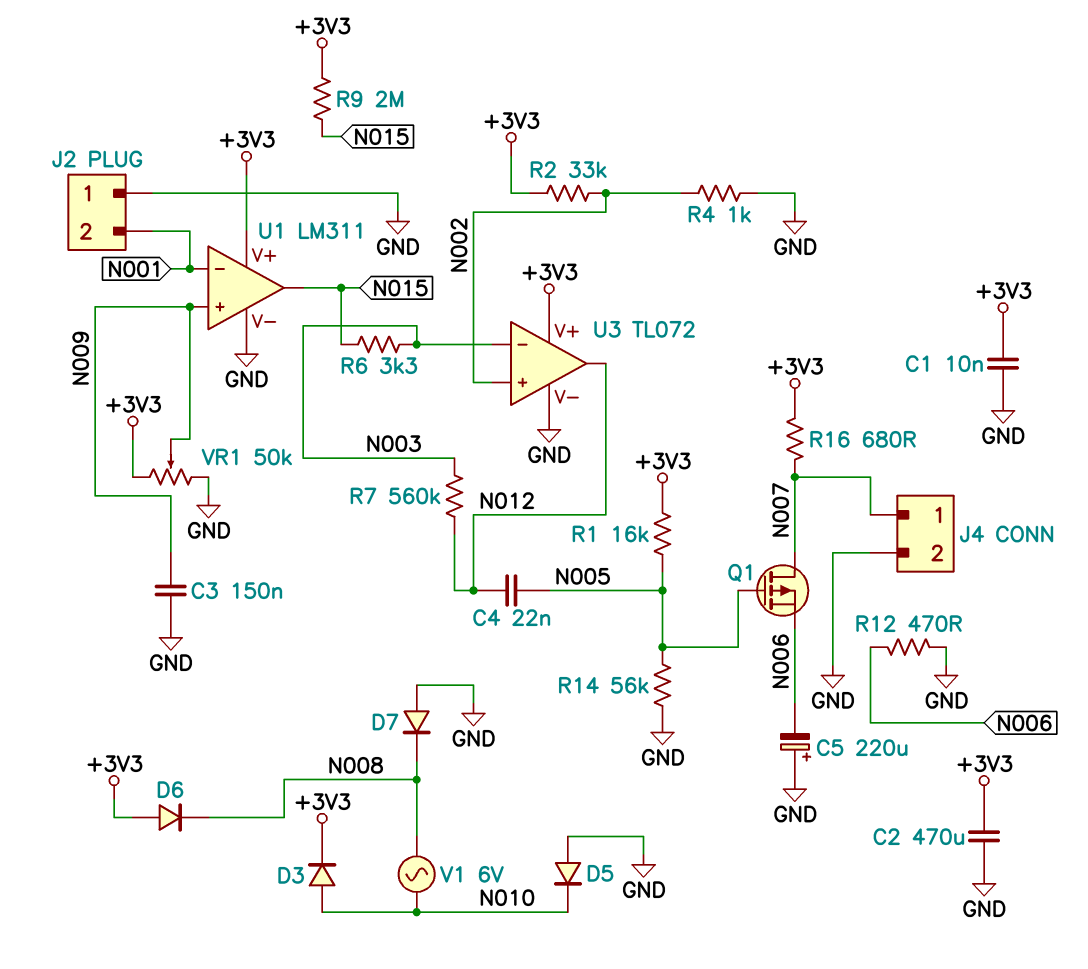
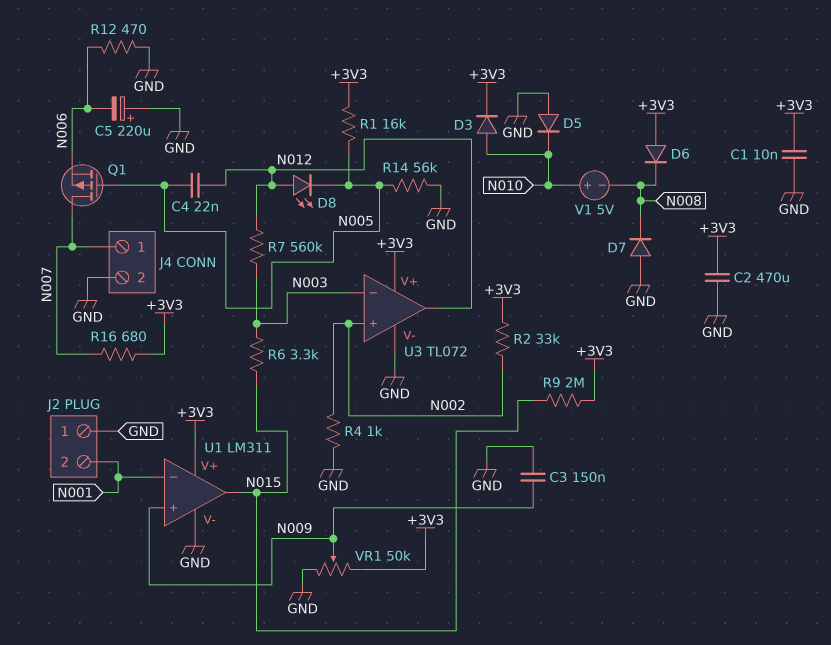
D8: none -> LED (A N012, K N005)
V1: AC 6V (N008, N010) -> 5V (plus N010, minus N008)

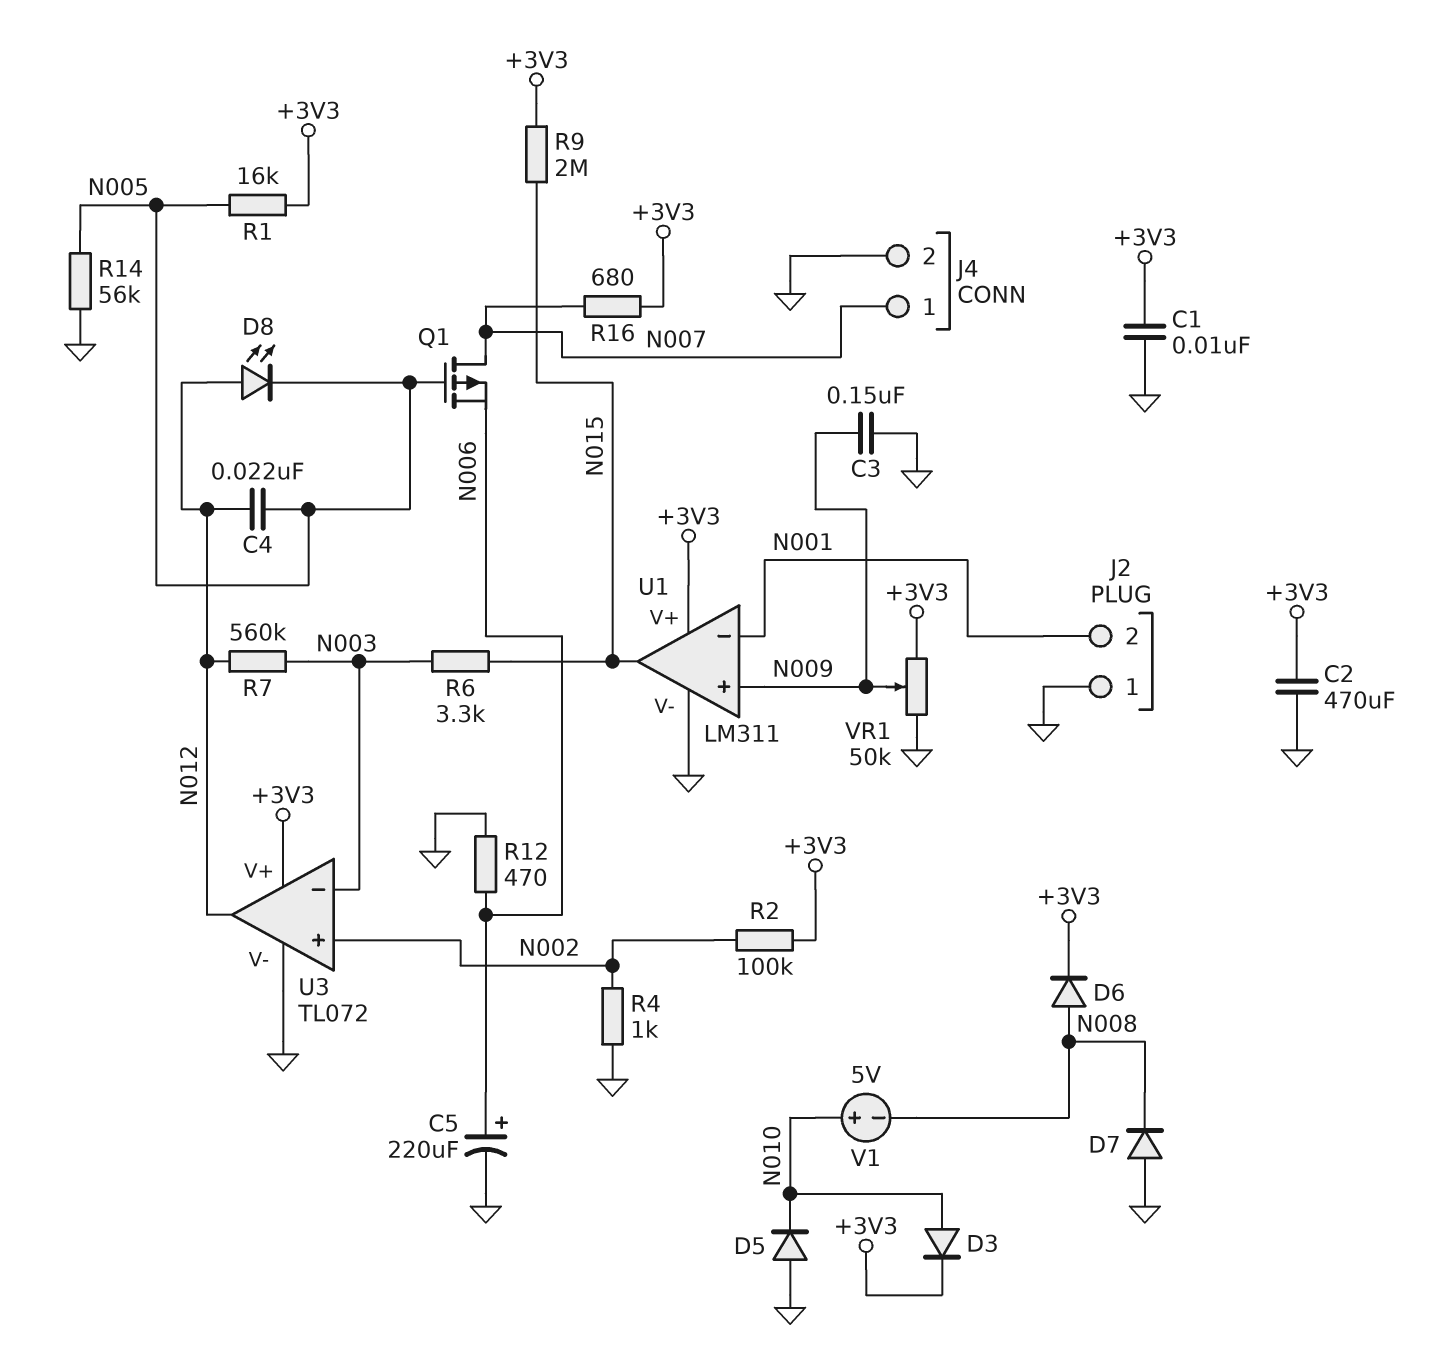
C5: 220uF (plus GND, minus N006) -> 220uF (plus N006, minus GND)
D6: diode (A +3V3, K N008) -> diode (A N008, K +3V3)
R2: 33k (+3V3, N002) -> 100k (+3V3, N002)

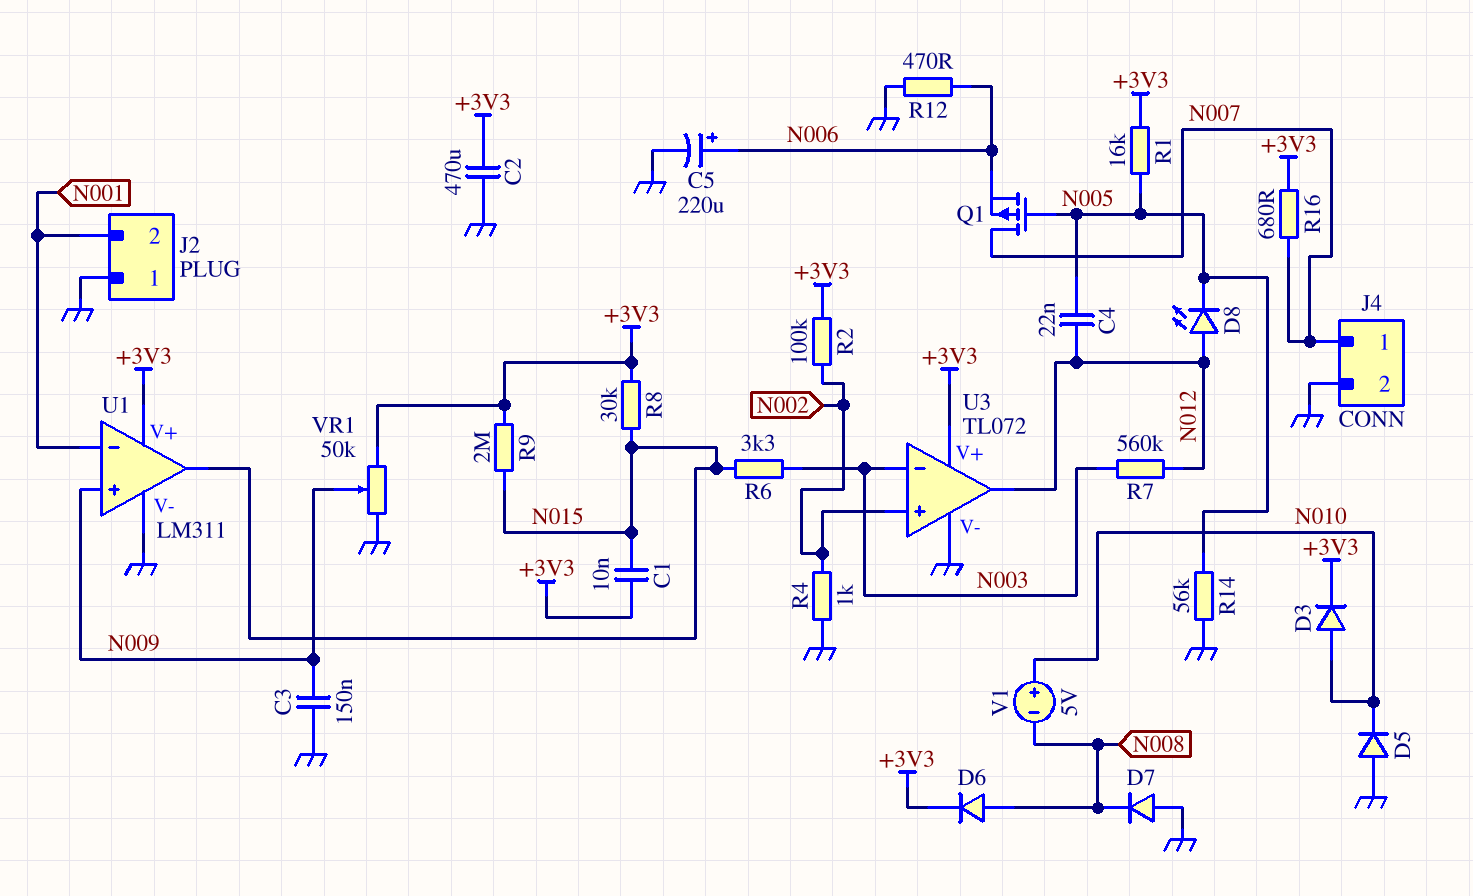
C1: 10nF (+3V3, GND) -> 10nF (+3V3, N015)
R8: none -> 30k (+3V3, N015)

